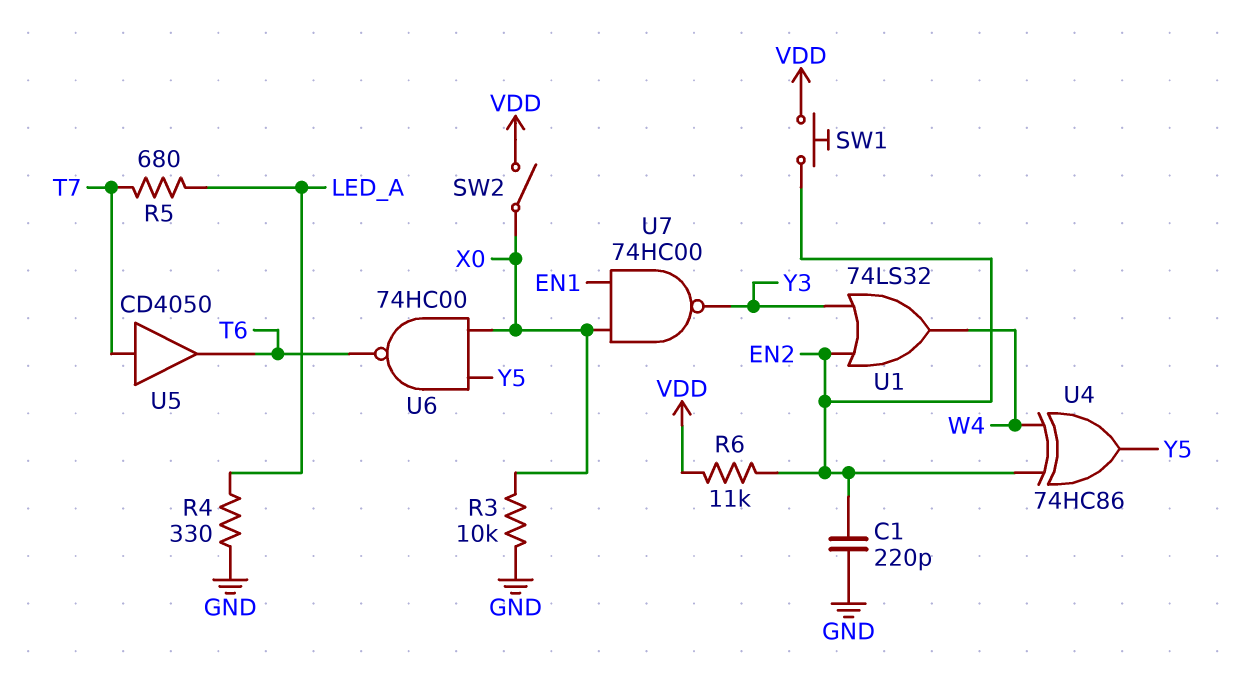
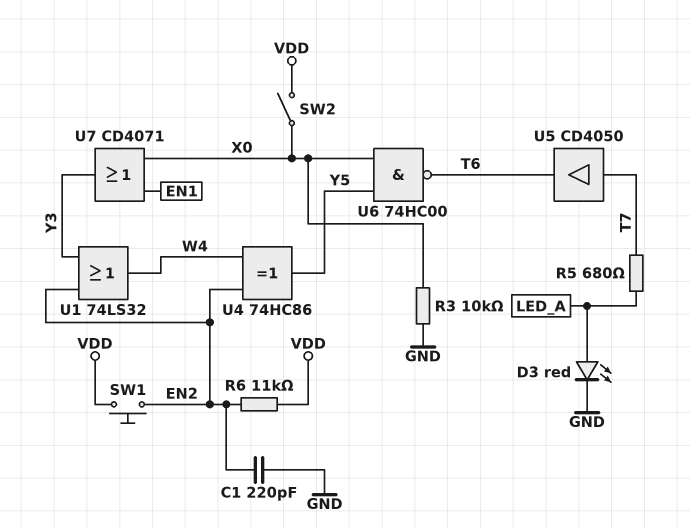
D3: none -> LED red (A LED_A, K GND)
R4: 330 (GND, LED_A) -> none
U7: NAND 74HC00 (in EN1, in X0, out Y3) -> OR CD4071 (in EN1, in X0, out Y3)

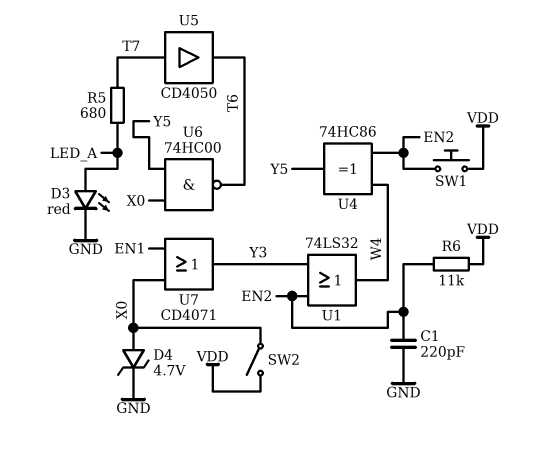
D4: none -> zener 4.7V (A X0, K GND)
R3: 10k (GND, X0) -> none

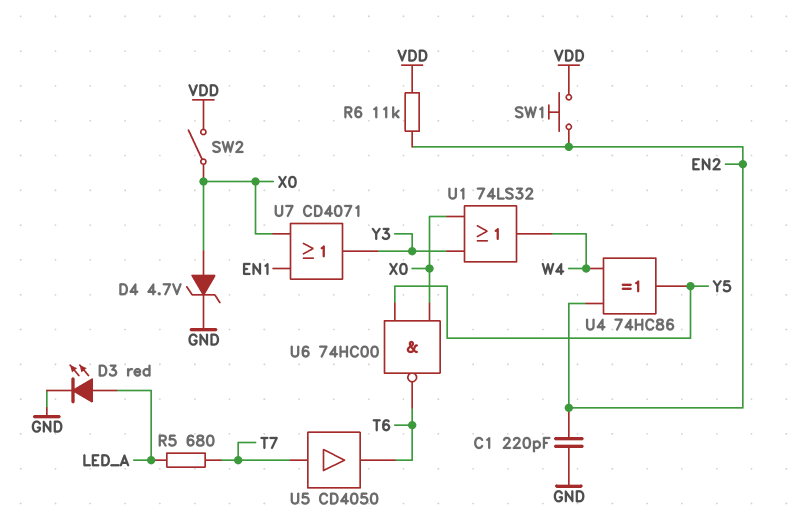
U1: OR 74LS32 (in EN2, in Y3, out W4) -> OR 74LS32 (in X0, in Y3, out W4)

